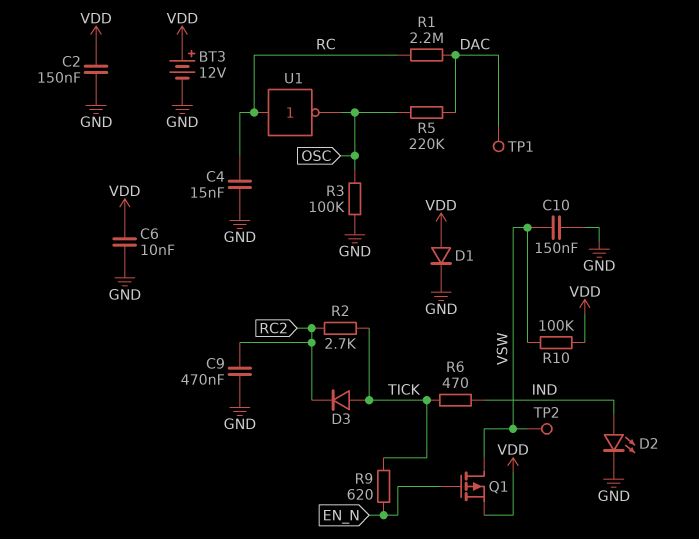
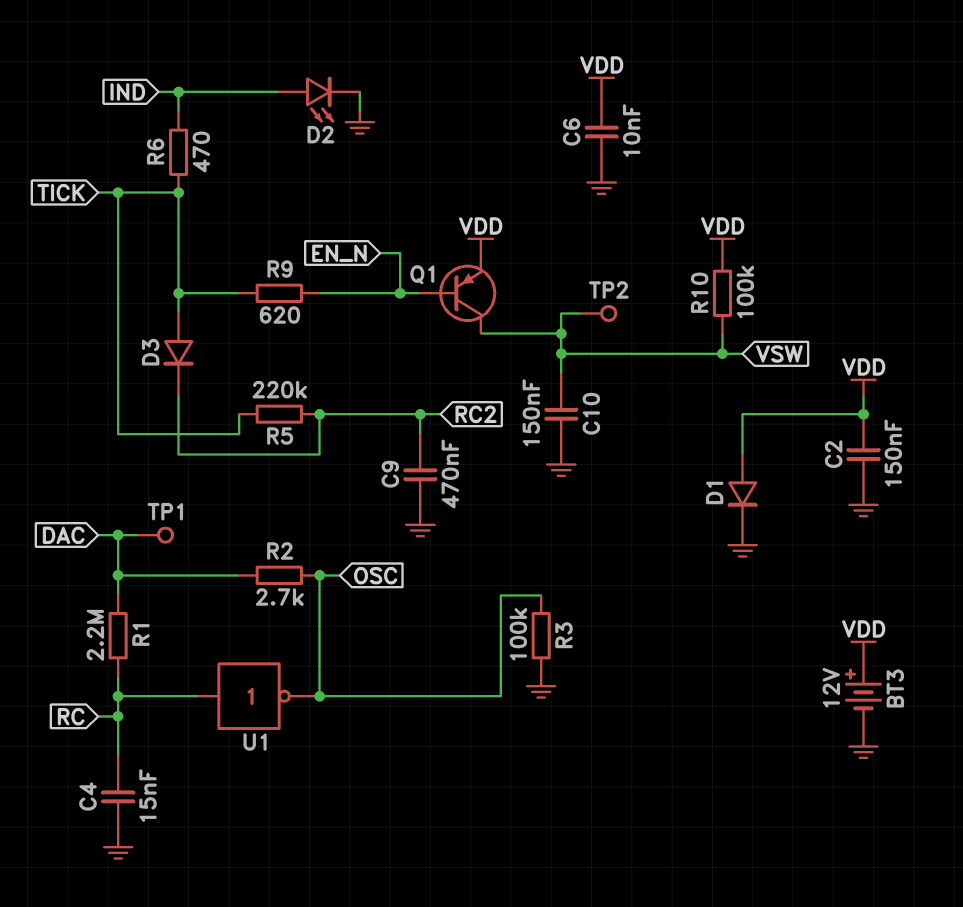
Q1: PMOS (G EN_N, D VSW, S VDD) -> PNP (B EN_N, C VSW, E VDD)
R2: 2.7k (RC2, TICK) -> 2.7k (DAC, OSC)
R5: 220k (DAC, OSC) -> 220k (RC2, TICK)

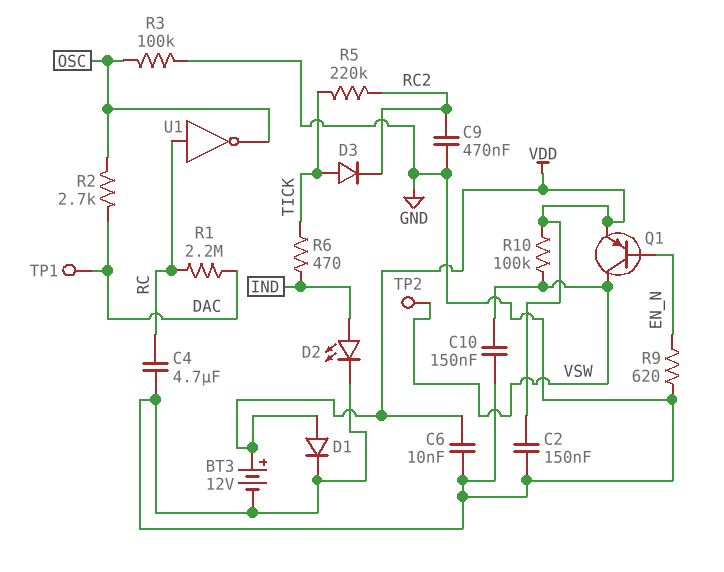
C4: 15nF (GND, RC) -> 4.7uF (GND, RC)
R9: 620 (EN_N, TICK) -> 620 (EN_N, GND)

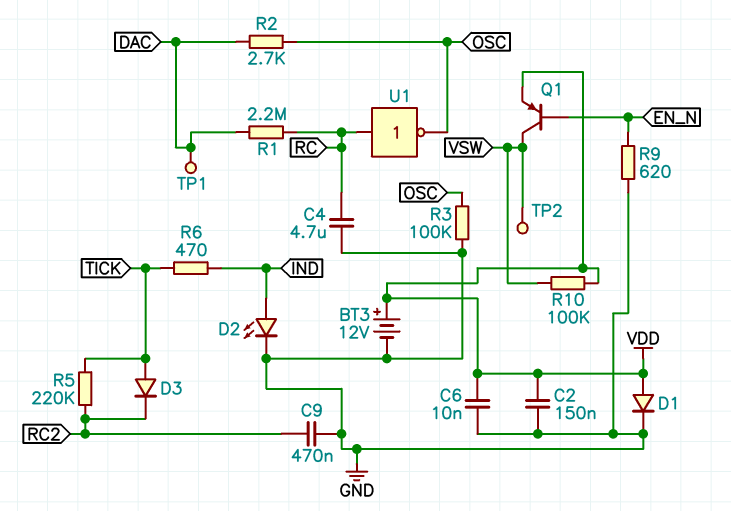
C10: 150nF (GND, VSW) -> none

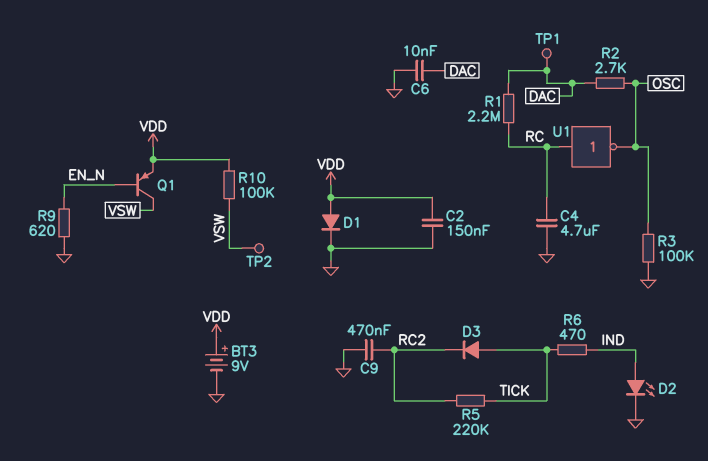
BT3: 12V (plus VDD, minus GND) -> 9V (plus VDD, minus GND)
C6: 10nF (GND, VDD) -> 10nF (DAC, GND)

